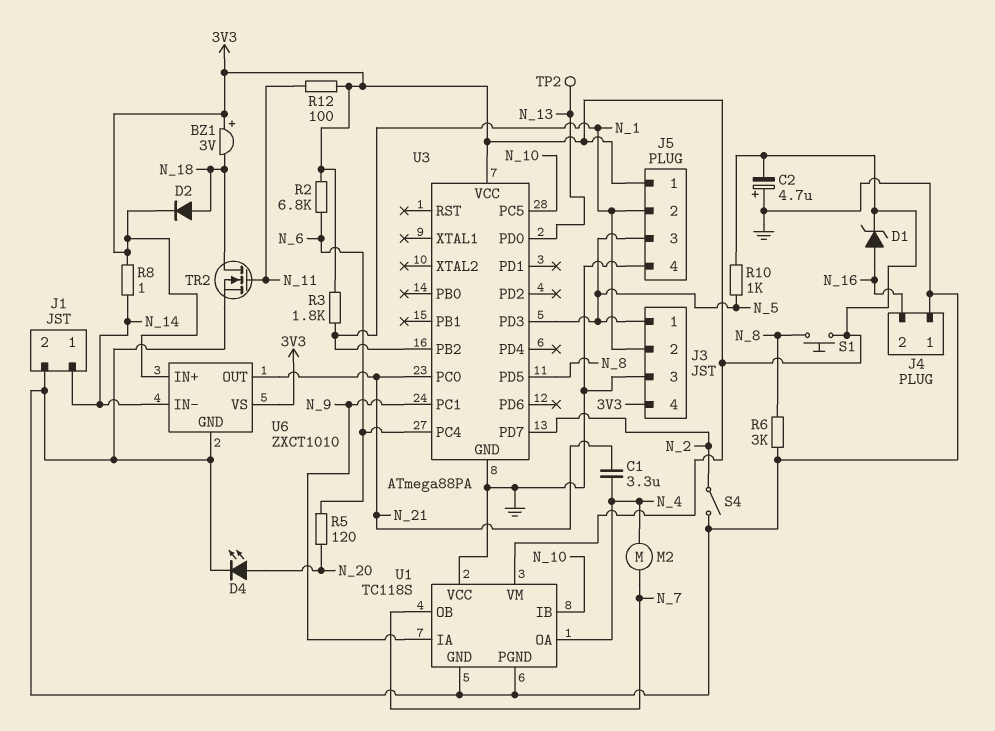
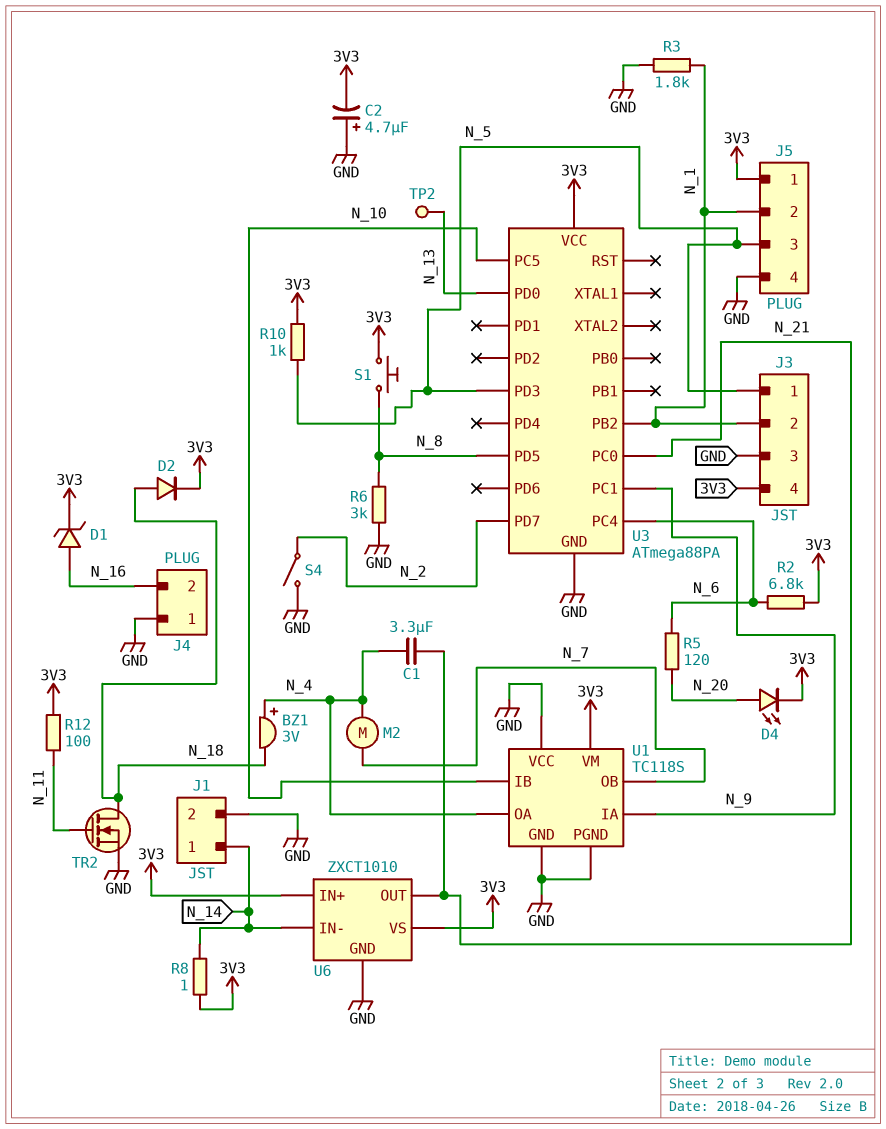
BZ1: buzzer 3V (plus 3V3, minus N_18) -> buzzer 3V (plus N_4, minus N_18)
D4: LED (A N_20, K GND) -> LED (A N_20, K 3V3)
R3: 1.8k (3V3, N_1) -> 1.8k (GND, N_1)

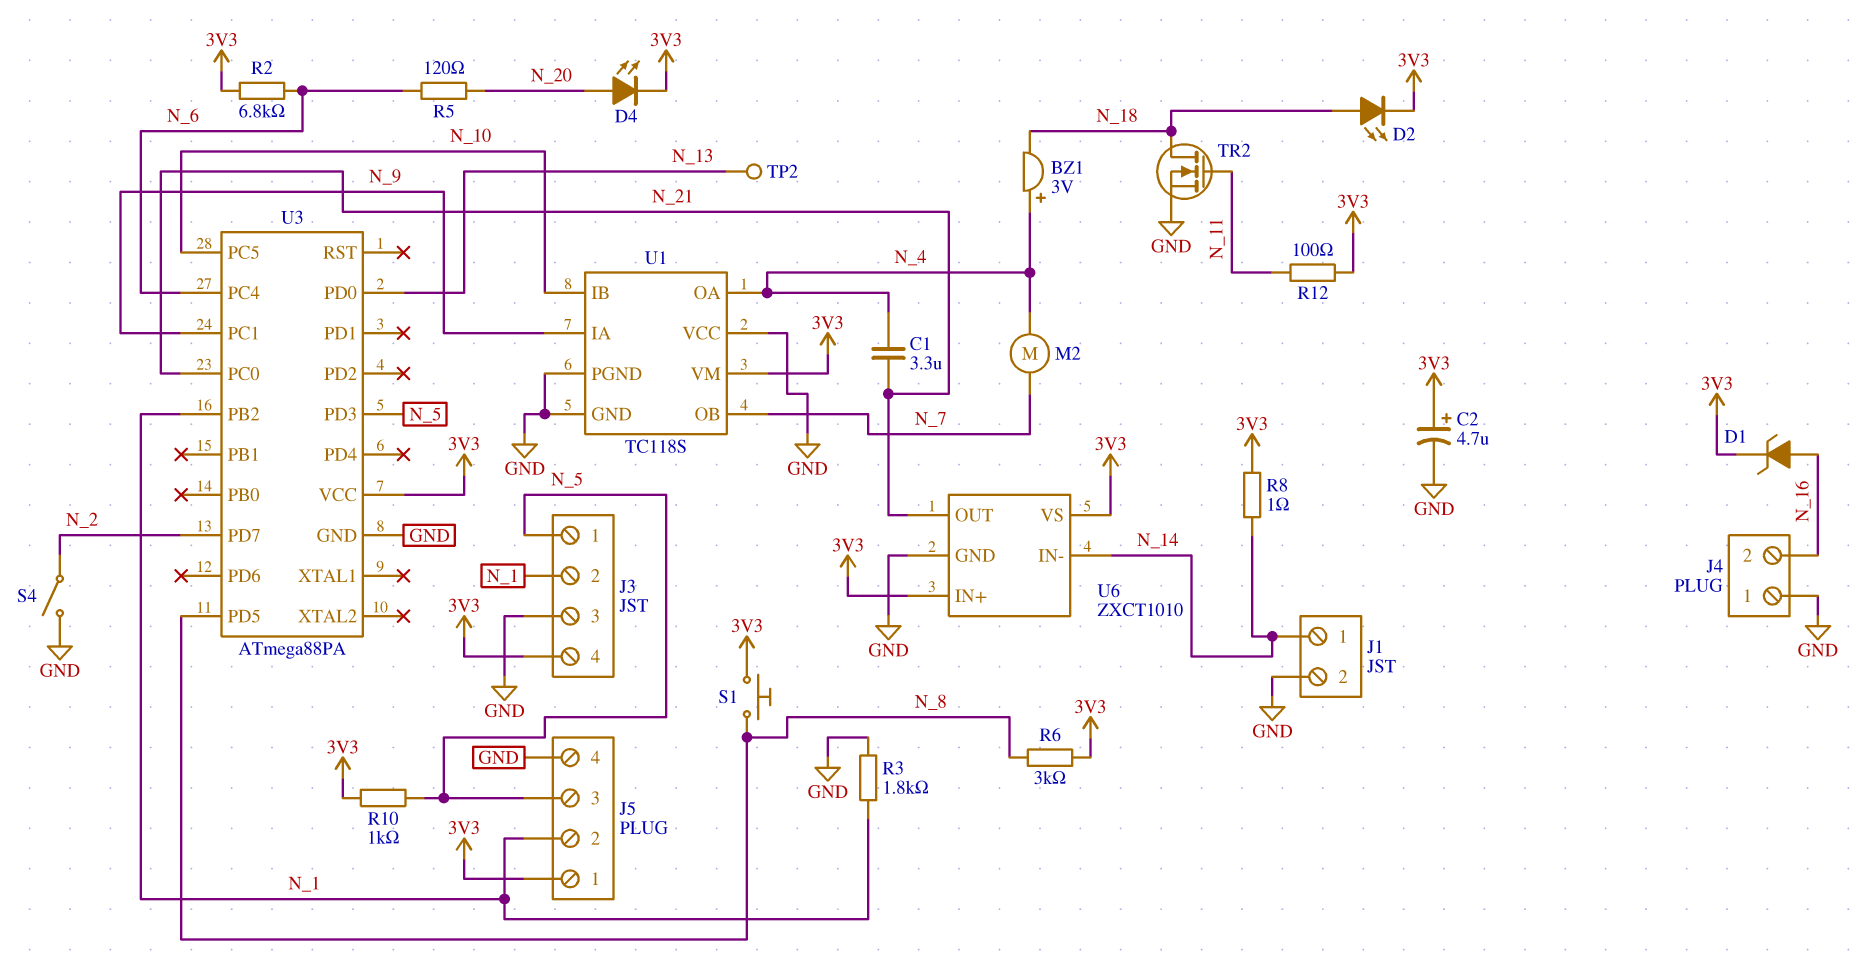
C2: 4.7uF (plus GND, minus 3V3) -> 4.7uF (plus 3V3, minus GND)
D2: diode (A N_18, K 3V3) -> LED (A N_18, K 3V3)
R6: 3k (GND, N_8) -> 3k (3V3, N_8)

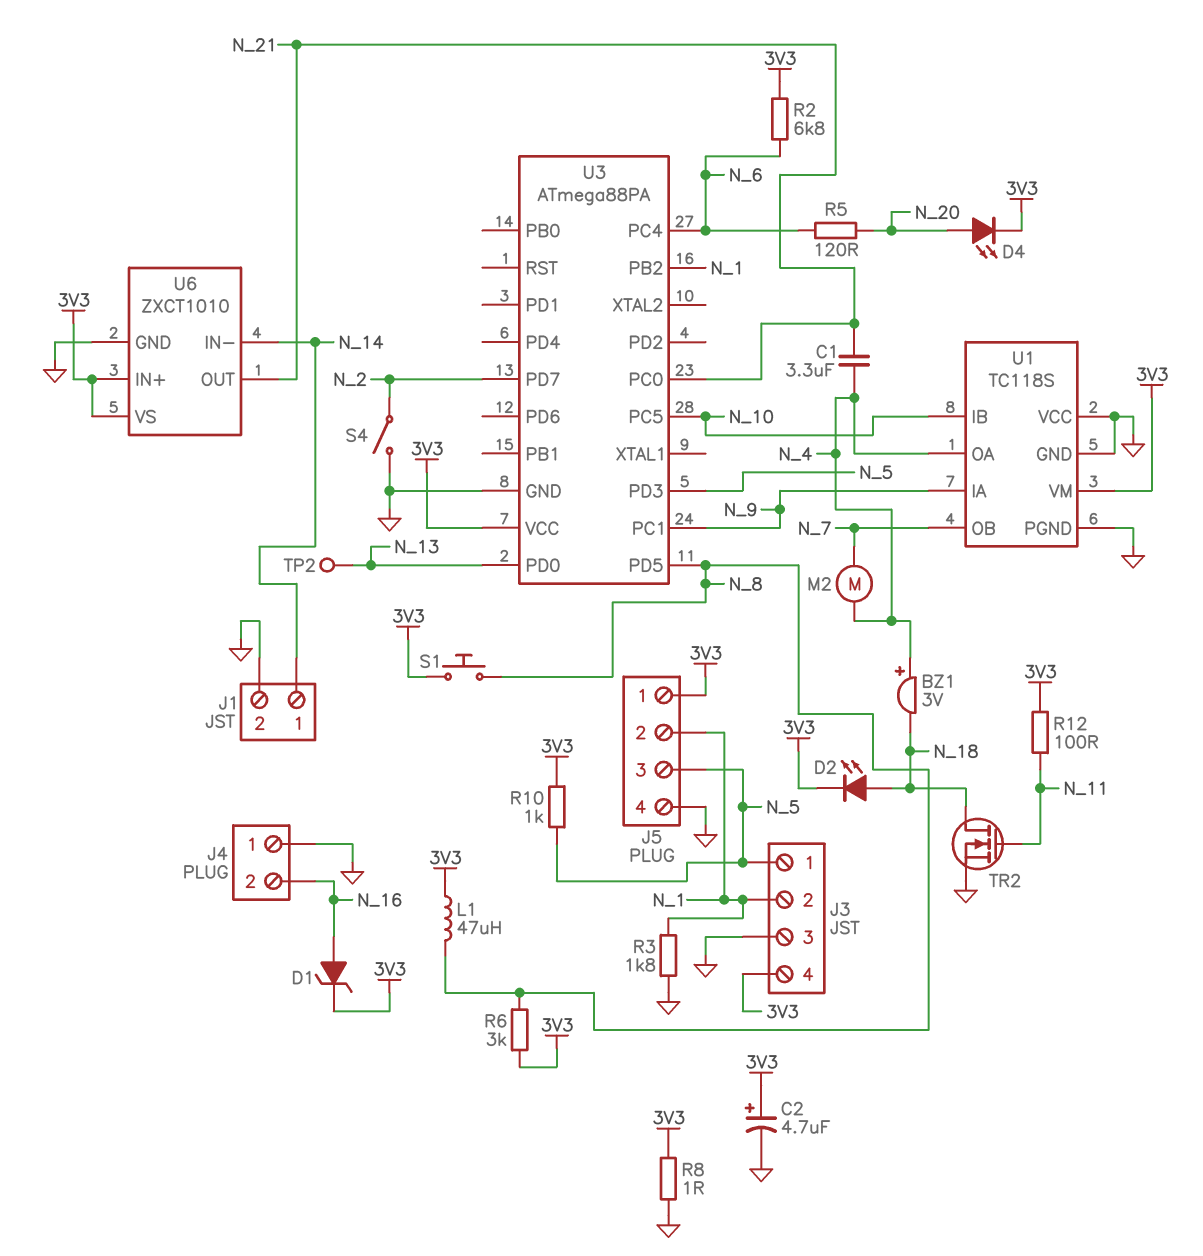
L1: none -> 47uH (3V3, N_8)
R8: 1 (3V3, N_14) -> 1 (3V3, GND)

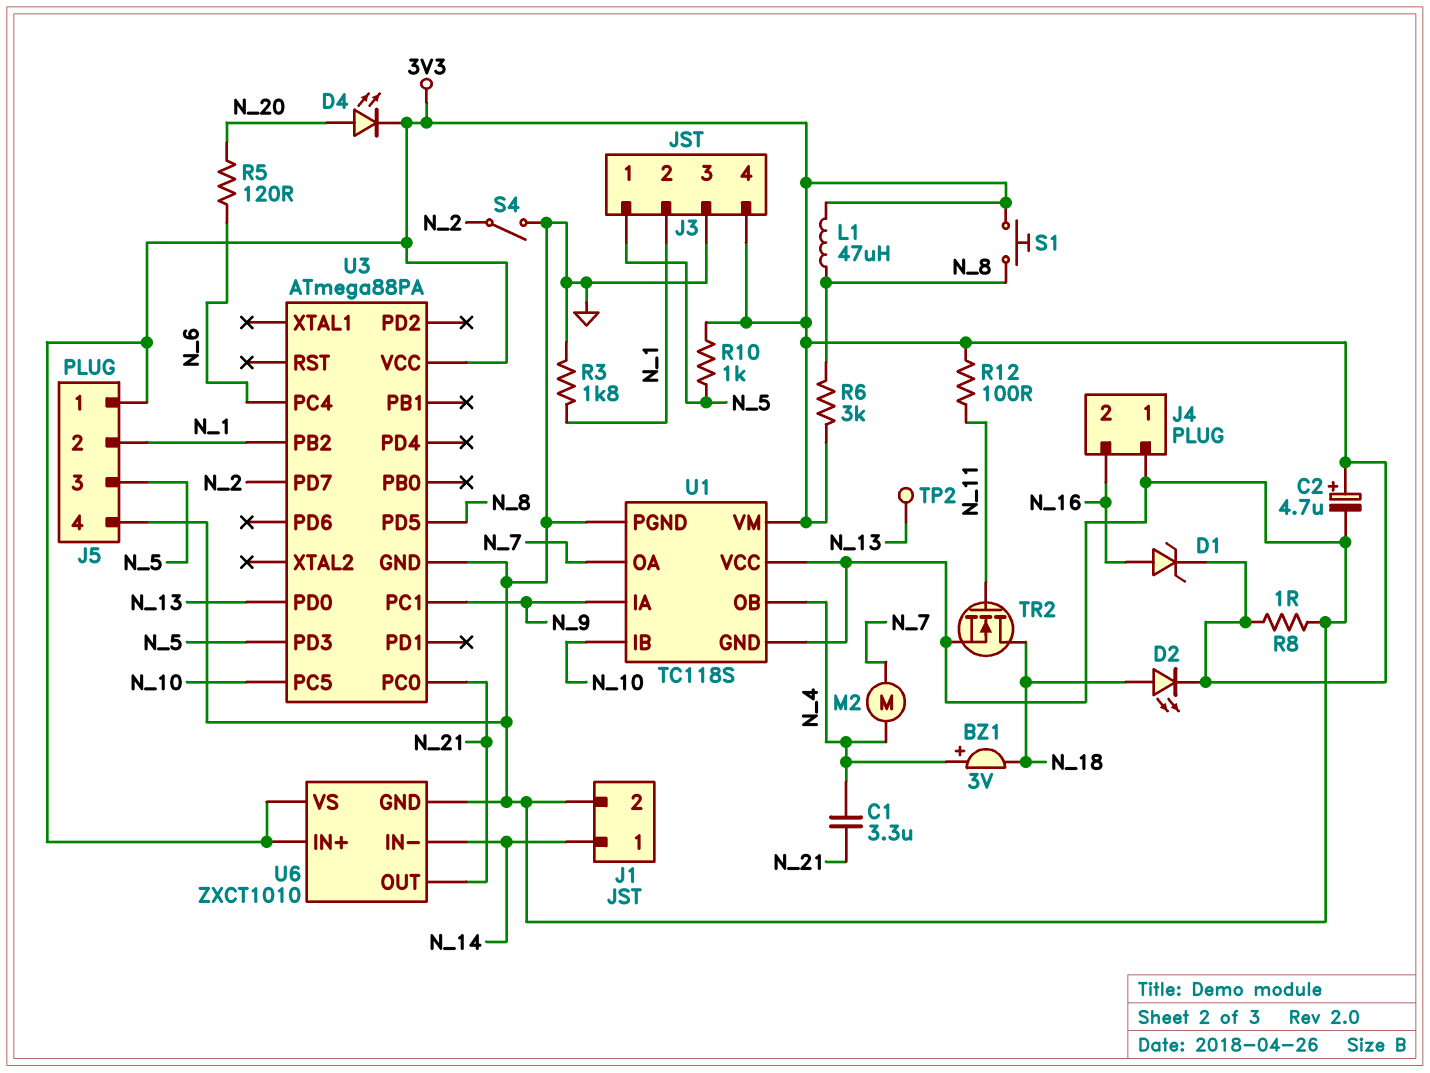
R2: 6.8k (3V3, N_6) -> none
U1 pin OA: N_4 -> N_7
U1 pin OB: N_7 -> N_4

